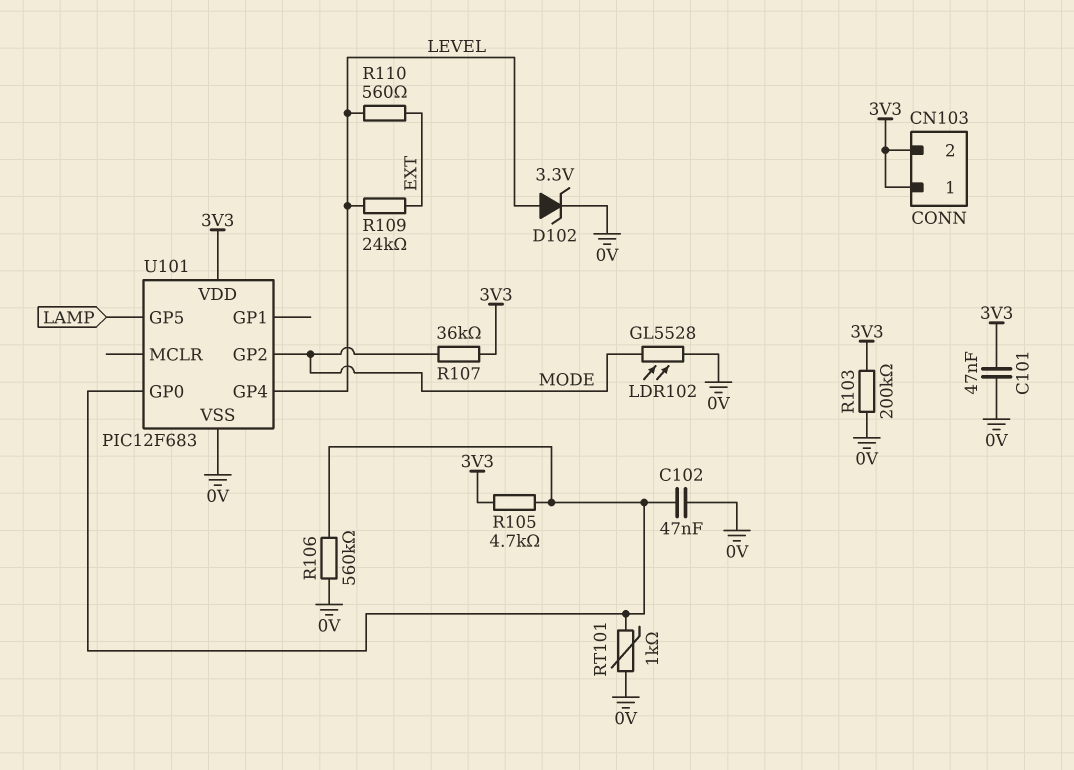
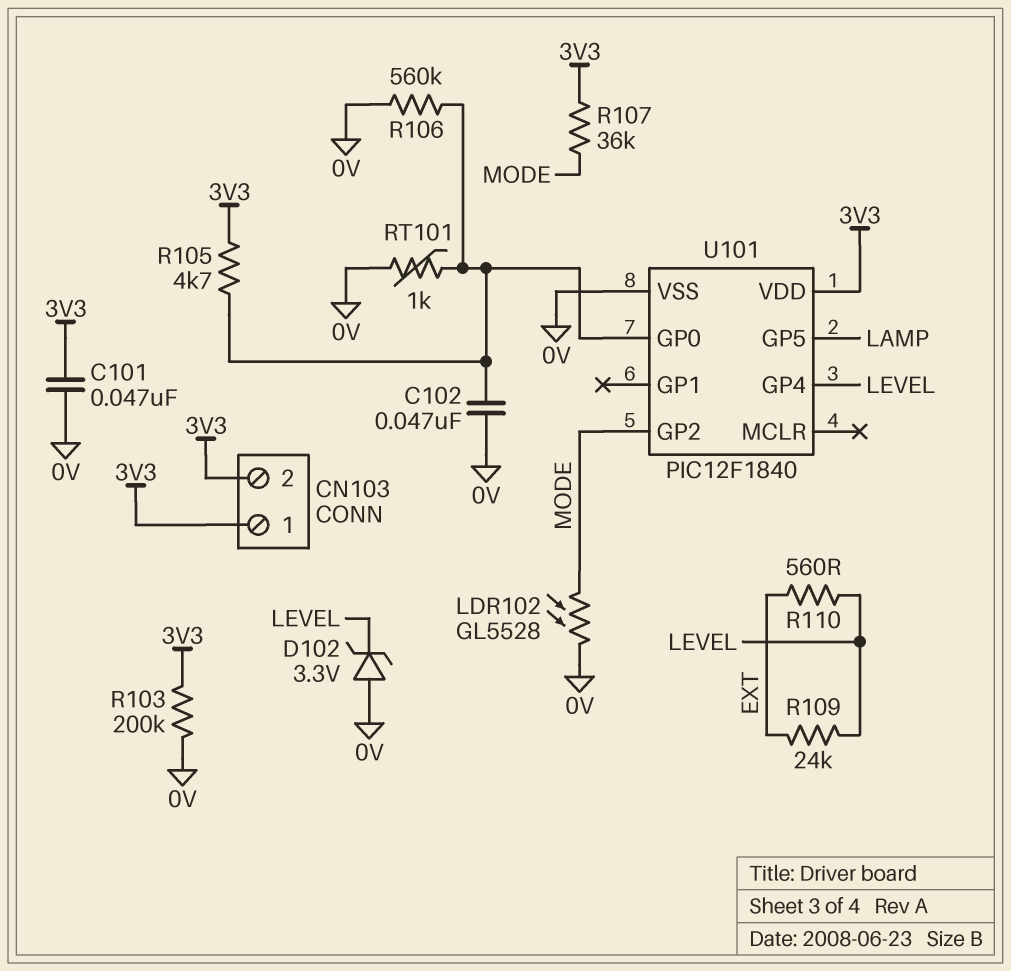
D102: zener 3.3V (A LEVEL, K 0V) -> zener 3.3V (A 0V, K LEVEL)
U101: PIC12F683 -> PIC12F1840

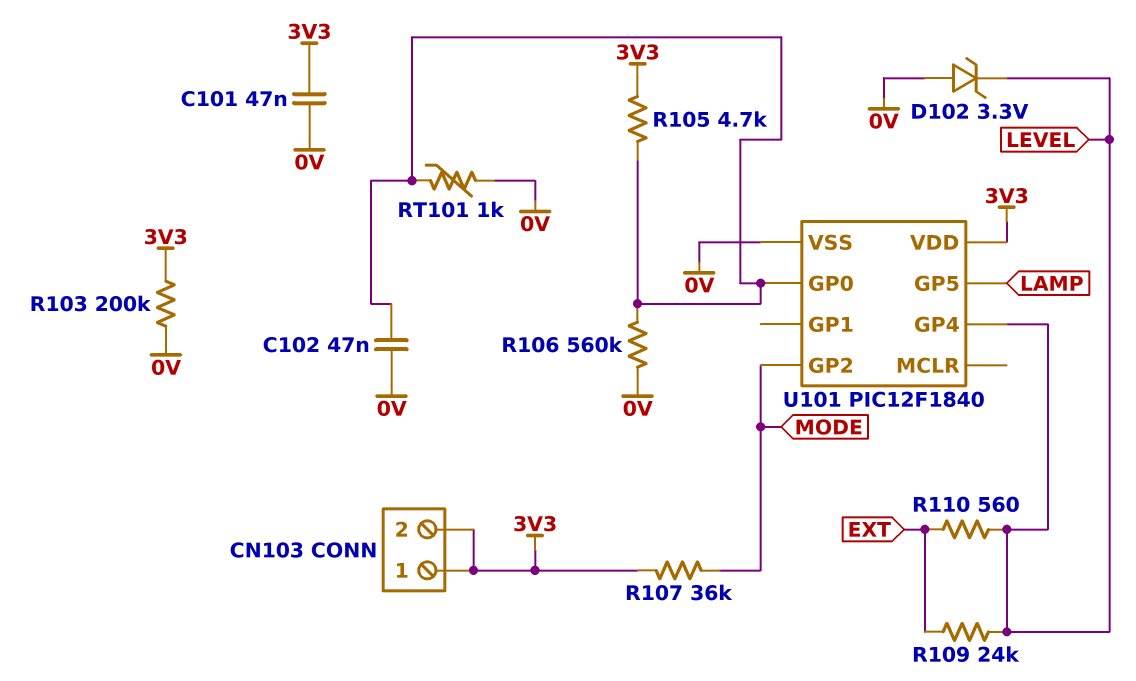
LDR102: GL5528 (0V, MODE) -> none

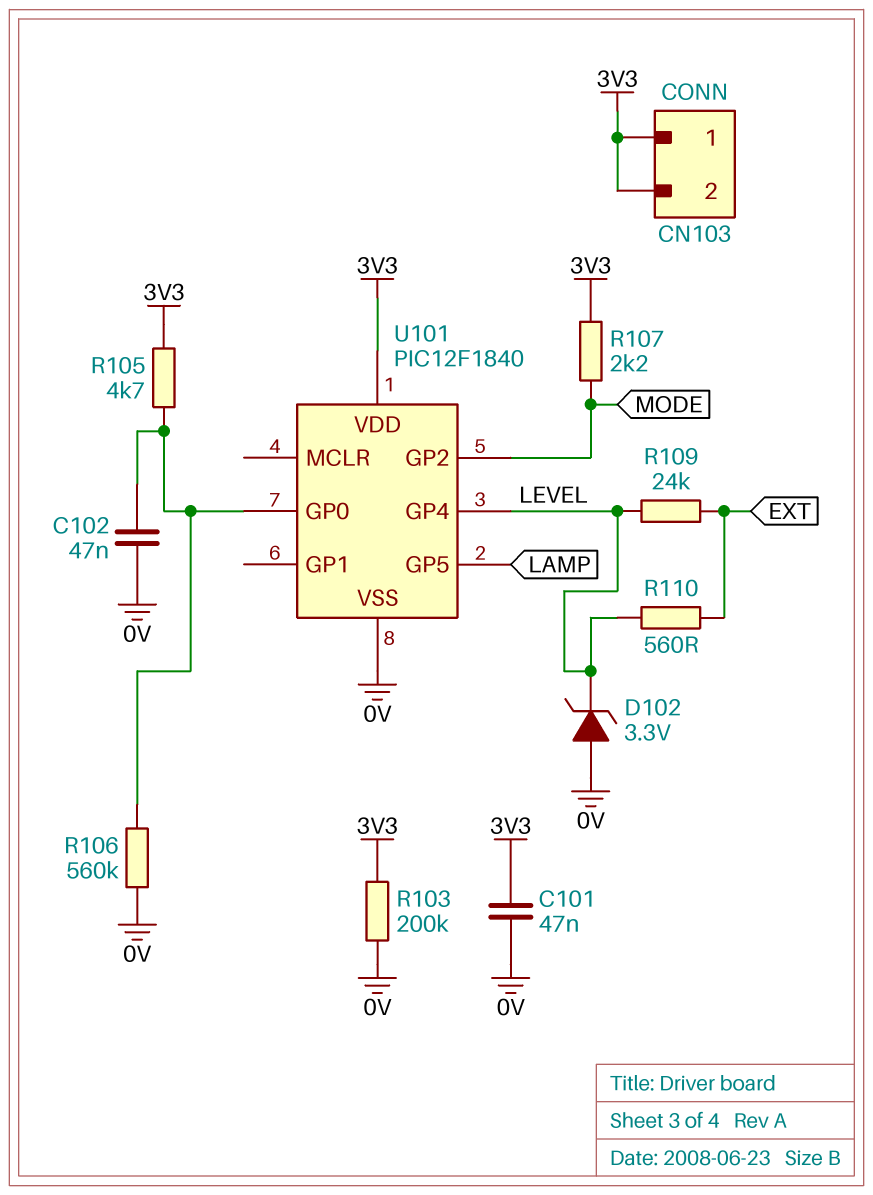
R107: 36k (3V3, MODE) -> 2.2k (3V3, MODE)
RT101: 1k (0V, U101/GP0) -> none

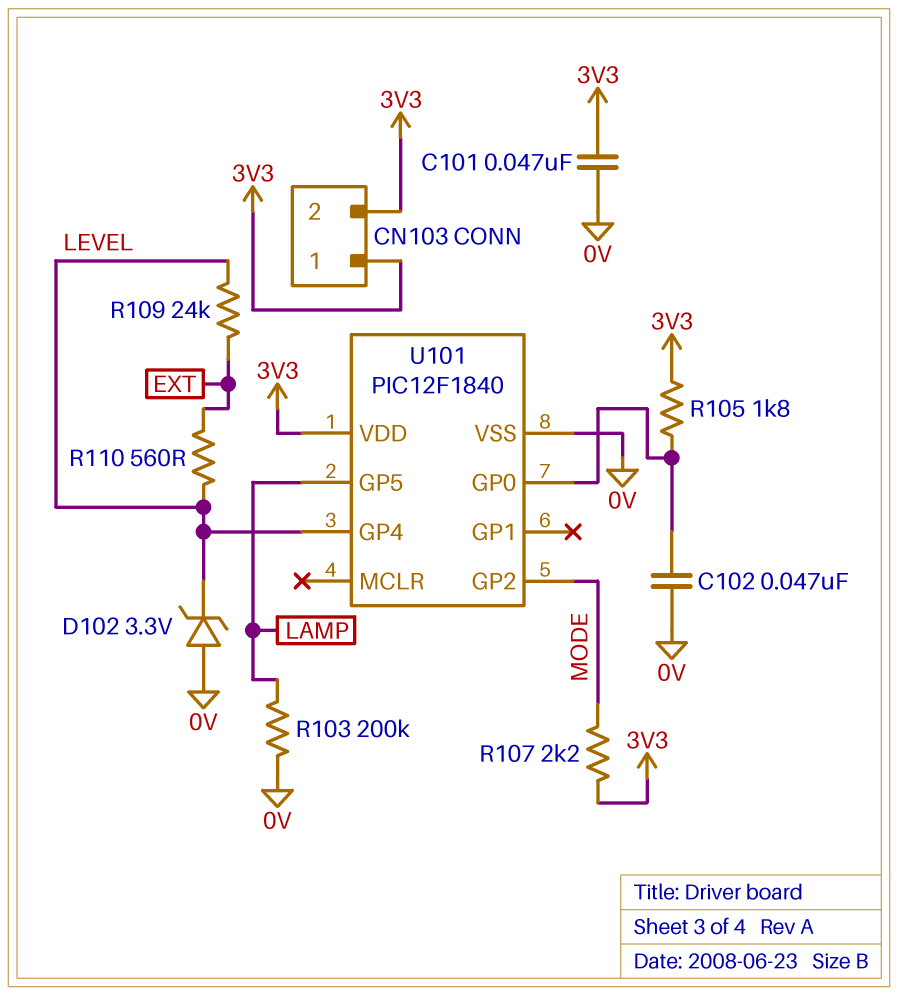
R103: 200k (0V, 3V3) -> 200k (0V, LAMP)
R105: 4.7k (3V3, U101/GP0) -> 1.8k (3V3, U101/GP0)
R106: 560k (0V, U101/GP0) -> none

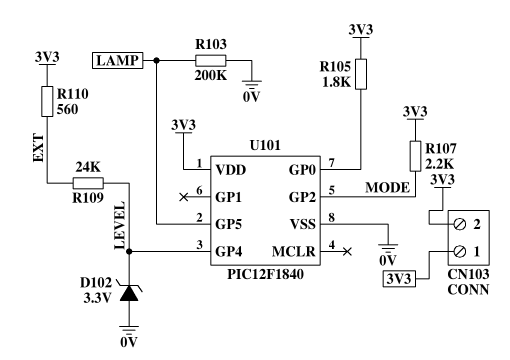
C101: 47nF (0V, 3V3) -> none
C102: 47nF (0V, U101/GP0) -> none
R110: 560 (EXT, LEVEL) -> 560 (3V3, EXT)

